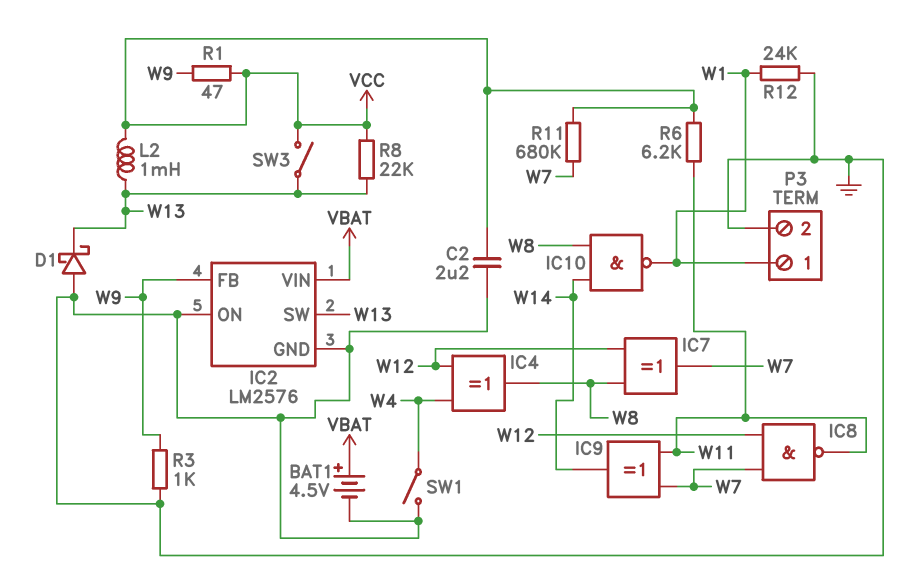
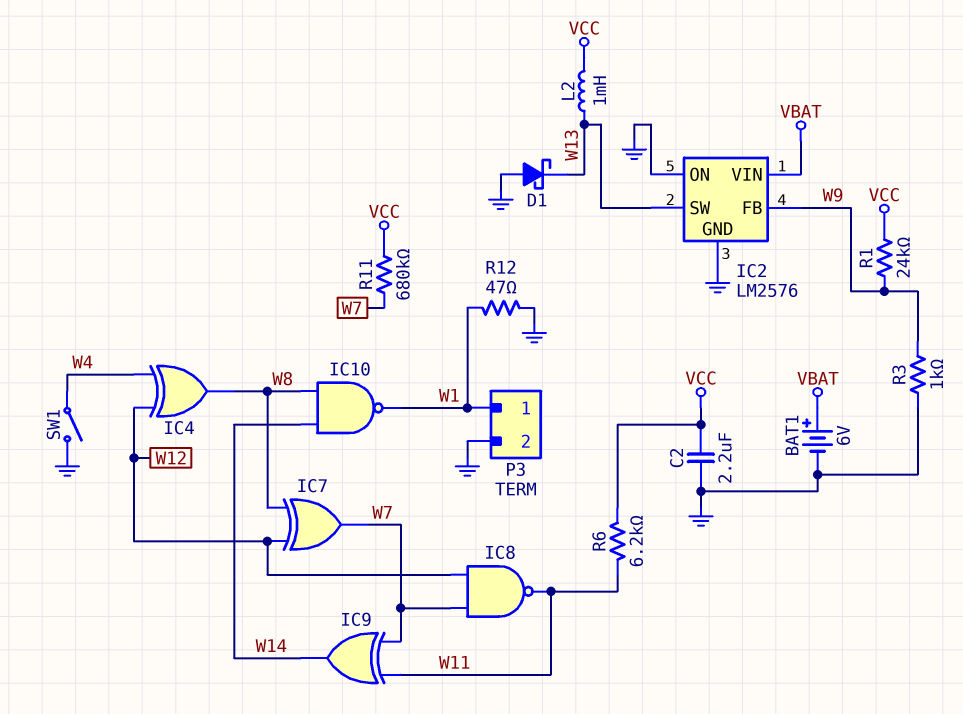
BAT1: 4.5V (plus VBAT, minus GND) -> 6V (plus VBAT, minus GND)
R1: 47 (VCC, W9) -> 24k (VCC, W9)
R8: 22k (VCC, W13) -> none
R12: 24k (GND, W1) -> 47 (GND, W1)
SW3: switch (VCC, W13) -> none

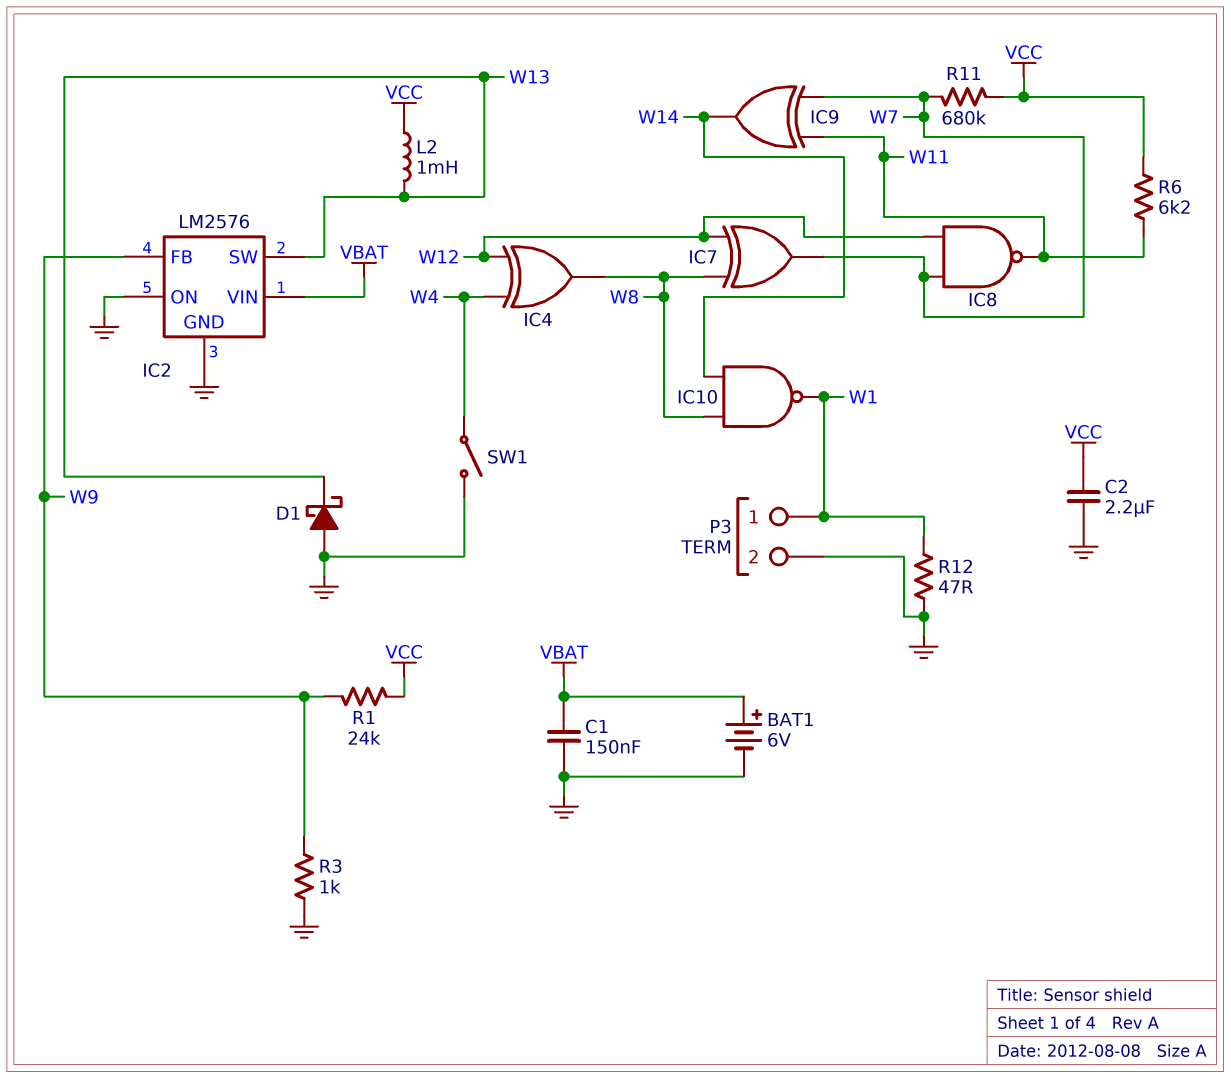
C1: none -> 150nF (GND, VBAT)

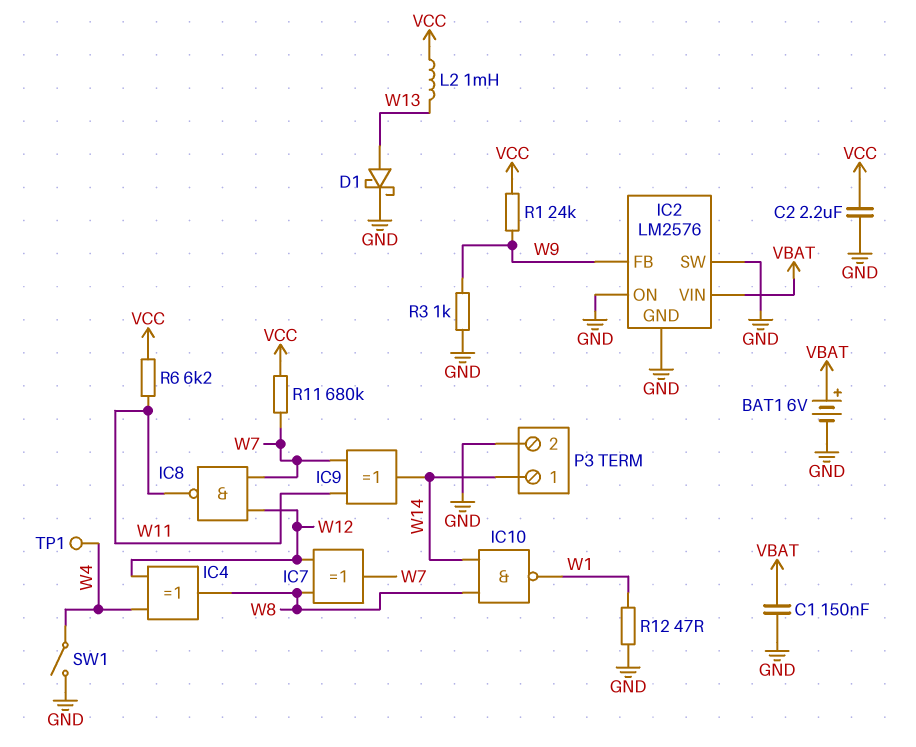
D1: schottky (A GND, K W13) -> schottky (A W13, K GND)
IC2 pin SW: W13 -> GND
P3 pin 1: W1 -> W14
TP1: none -> test point (W4)

